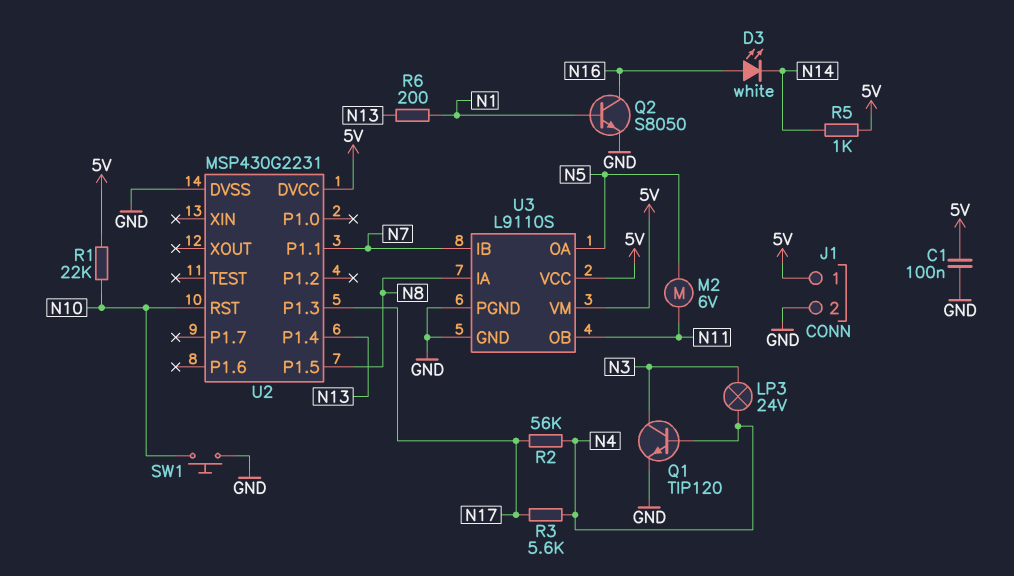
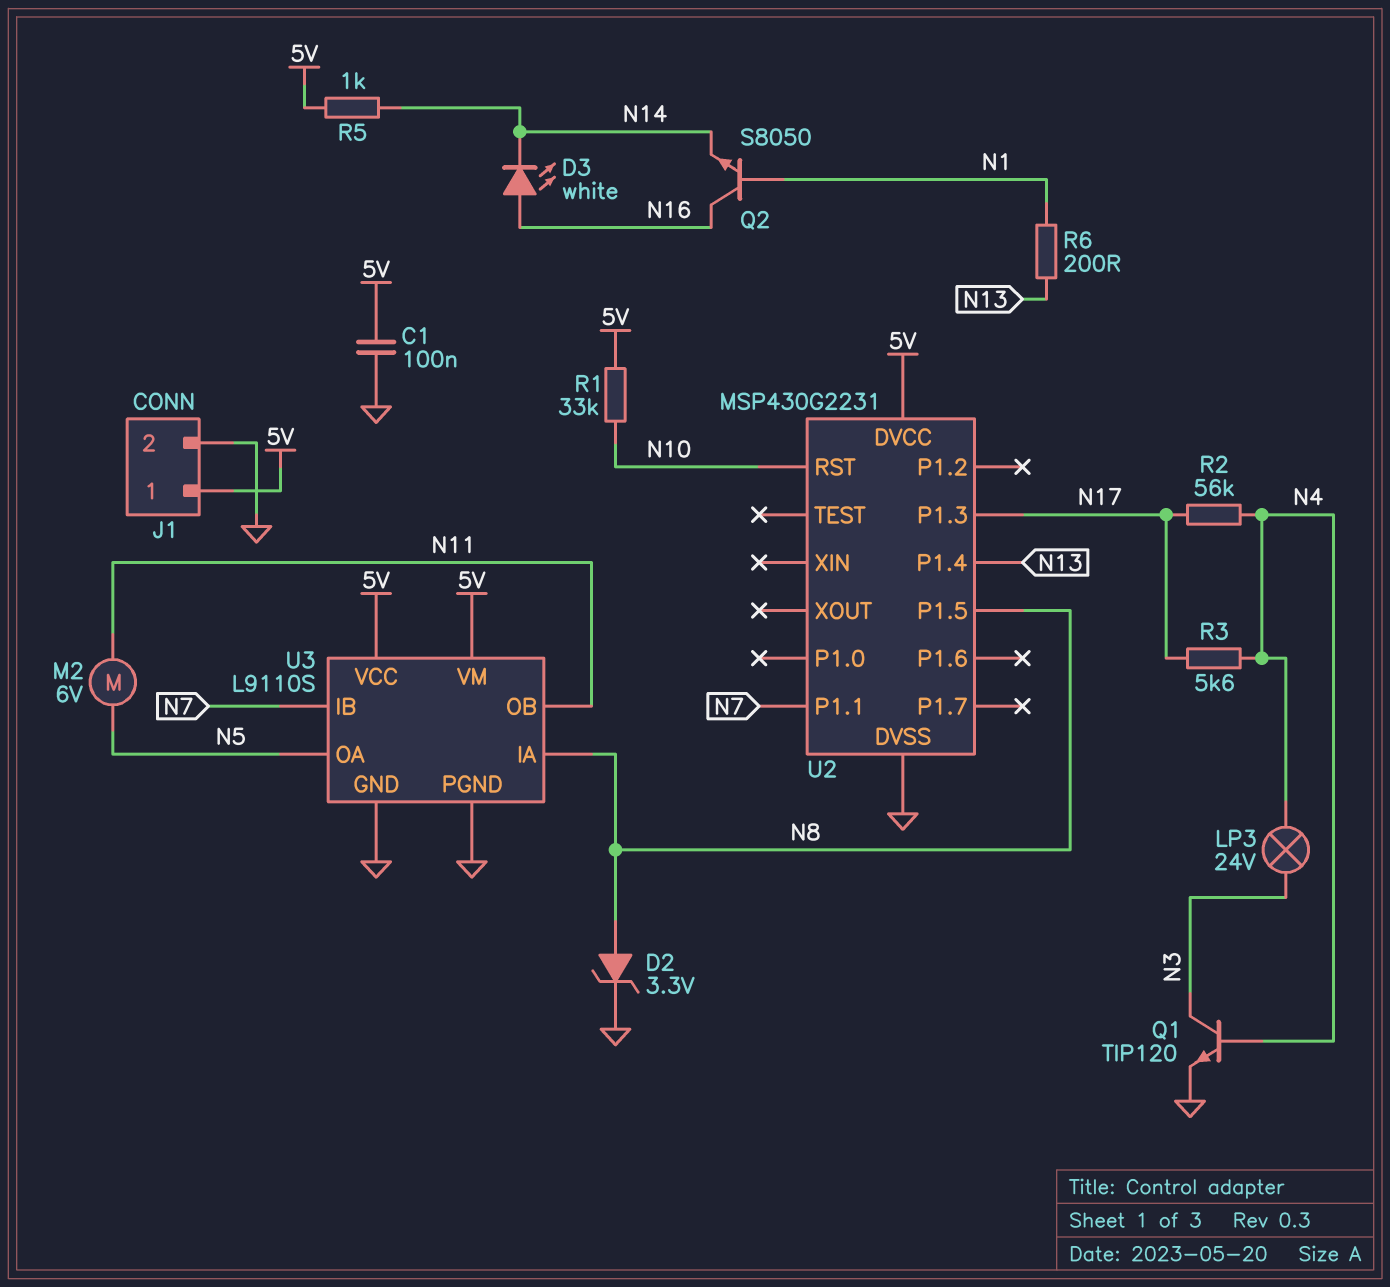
D2: none -> zener 3.3V (A N8, K GND)
Q2: NPN S8050 (B N1, C N16, E GND) -> NPN S8050 (B N1, C N16, E N14)
R1: 22k (5V, N10) -> 33k (5V, N10)
SW1: button (GND, N10) -> none

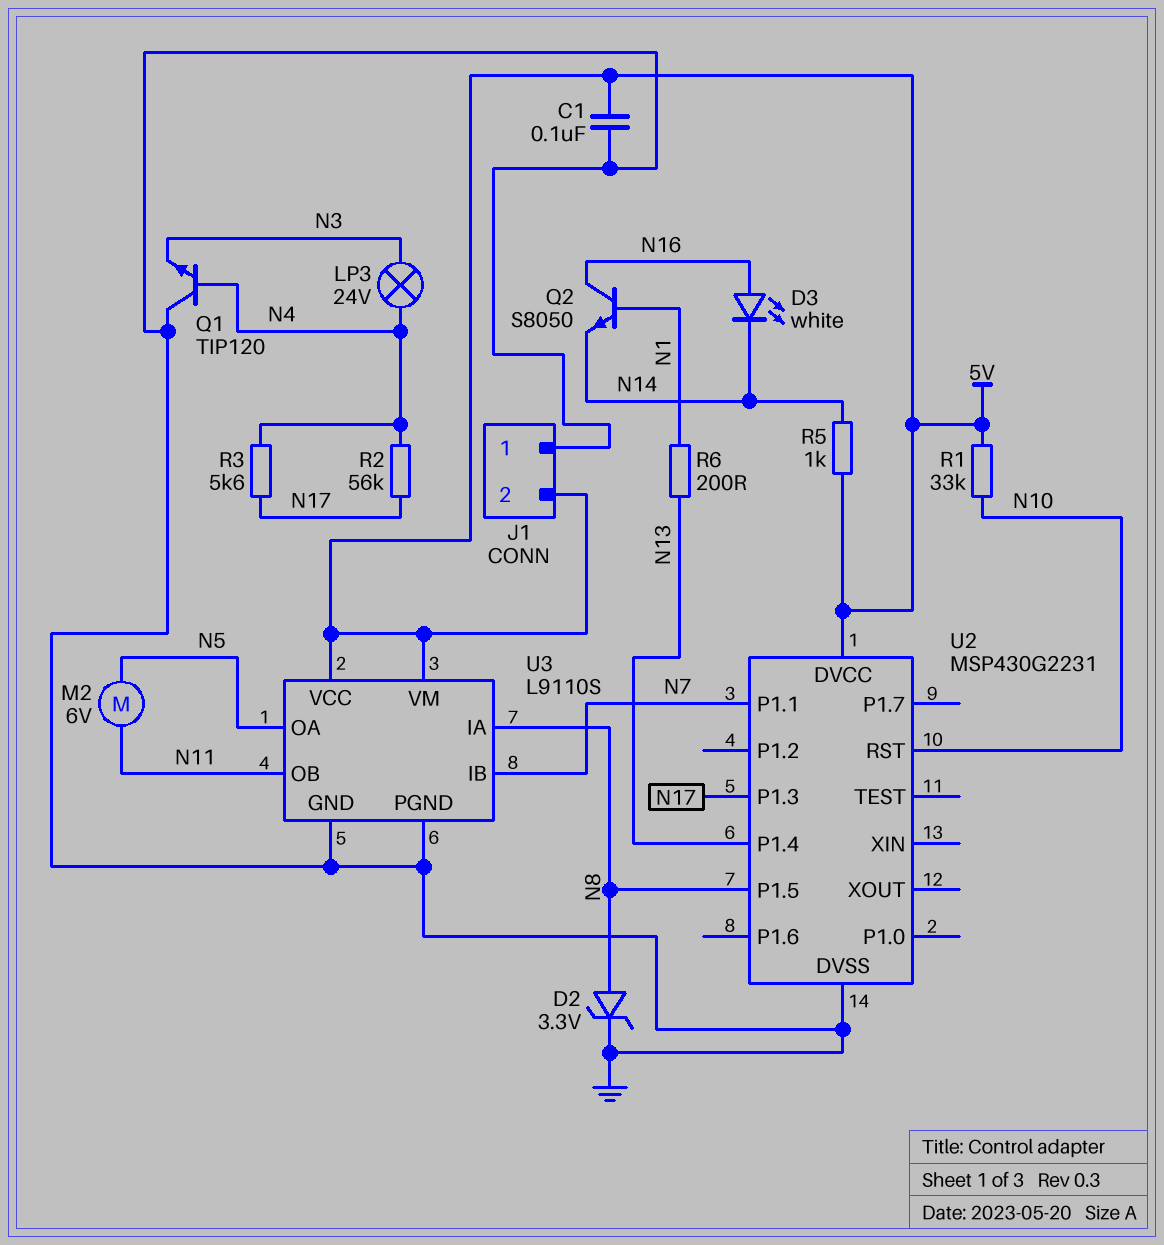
J1 pin 1: 5V -> GND
J1 pin 2: GND -> 5V
Q1: NPN TIP120 (B N4, C N3, E GND) -> NPN TIP120 (B N4, C GND, E N3)

